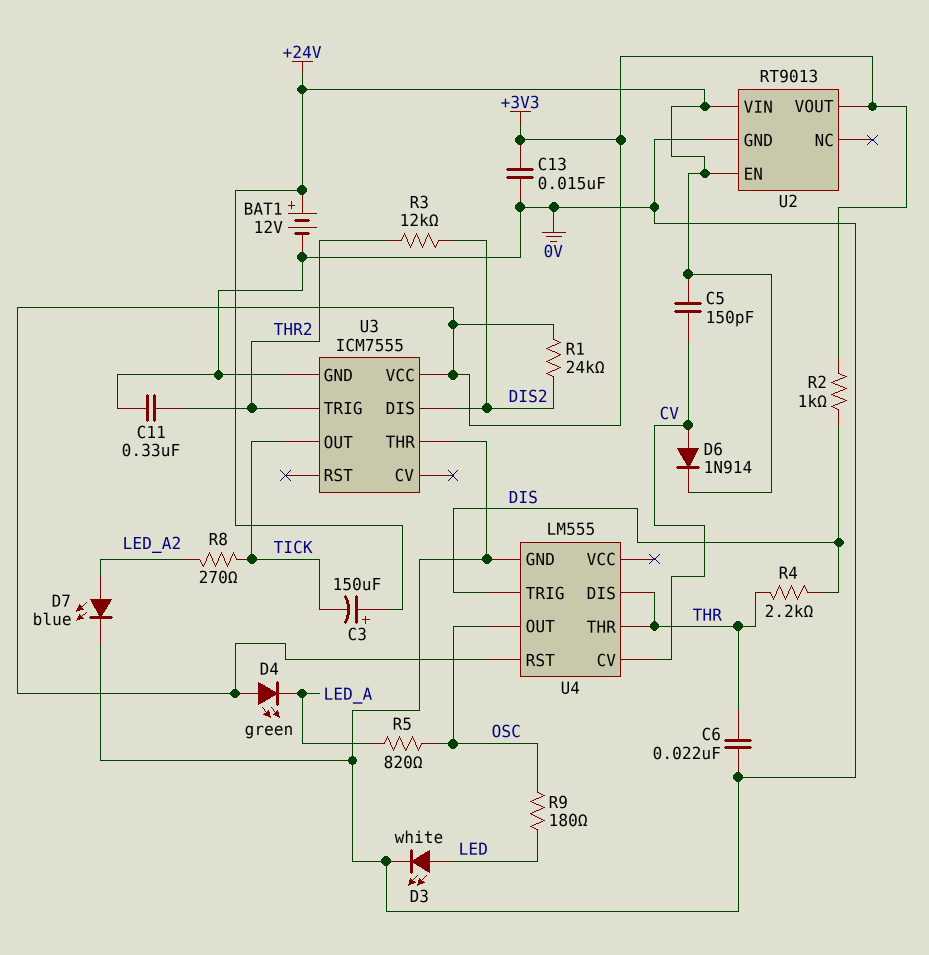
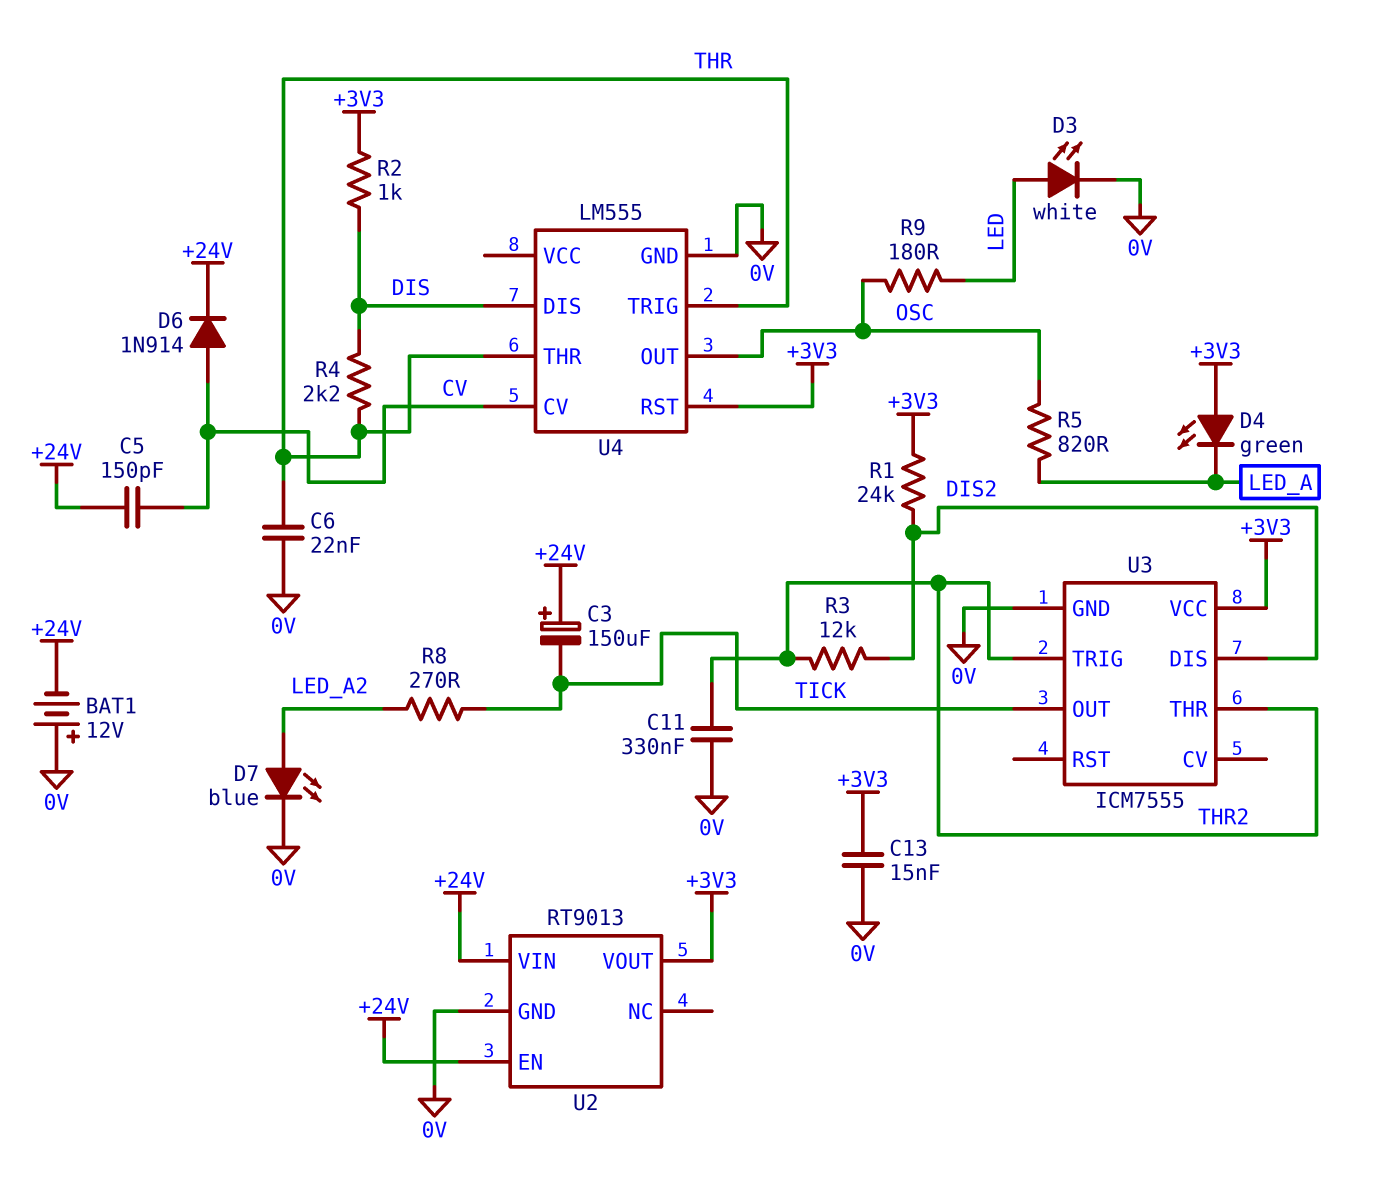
BAT1: 12V (plus +24V, minus 0V) -> 12V (plus 0V, minus +24V)
U3 pin THR: 0V -> THR2
U4 pin DIS: THR -> DIS
U4 pin TRIG: DIS -> THR

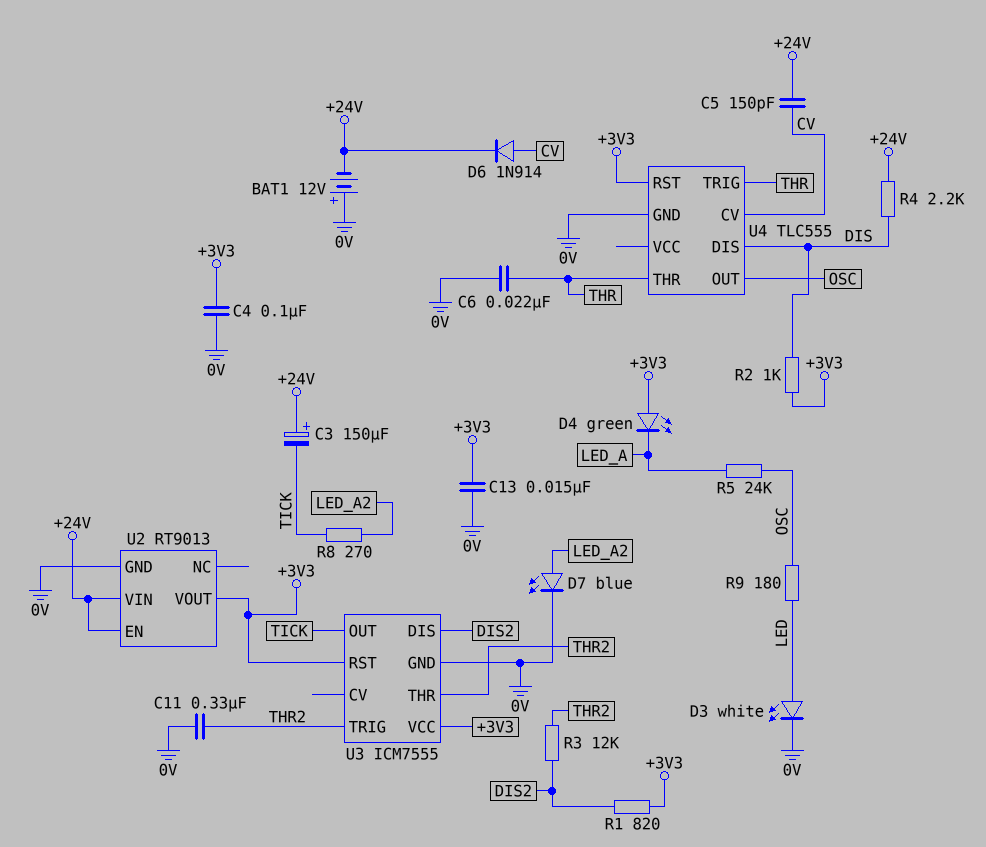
C4: none -> 100nF (+3V3, 0V)
R1: 24k (+3V3, DIS2) -> 820 (+3V3, DIS2)
R4: 2.2k (DIS, THR) -> 2.2k (+24V, DIS)
R5: 820 (LED_A, OSC) -> 24k (LED_A, OSC)
U3 pin RST: none -> +3V3
U4: LM555 -> TLC555

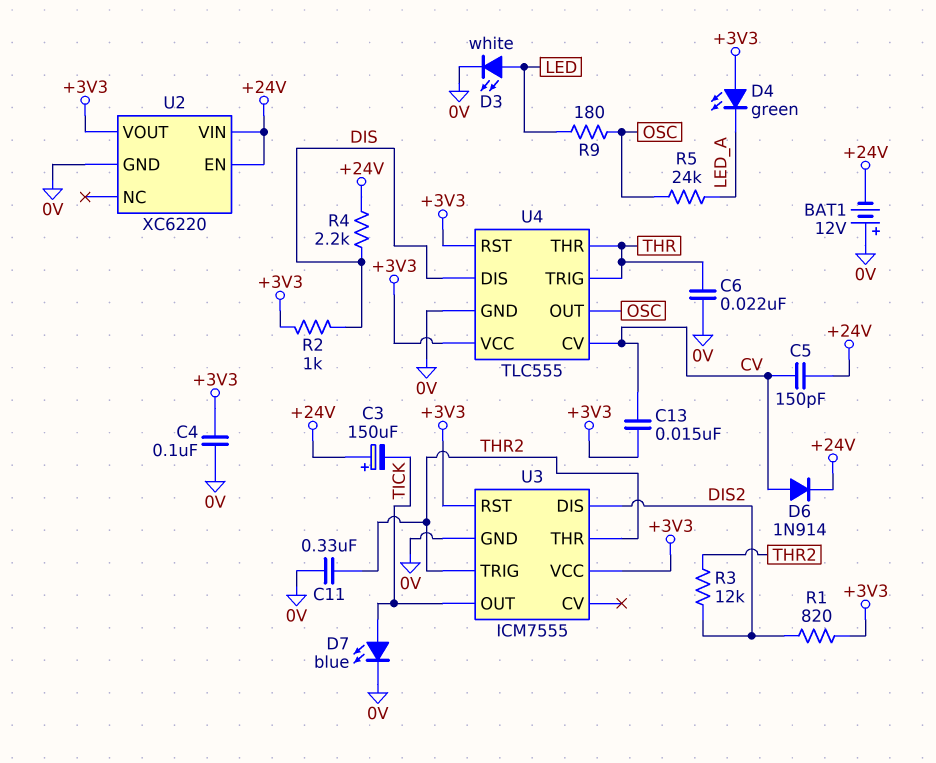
C13: 15nF (+3V3, 0V) -> 15nF (+3V3, CV)
D7: LED blue (A LED_A2, K 0V) -> LED blue (A TICK, K 0V)
R8: 270 (LED_A2, TICK) -> none
U2: RT9013 -> XC6220
U4 pin VCC: none -> +3V3

